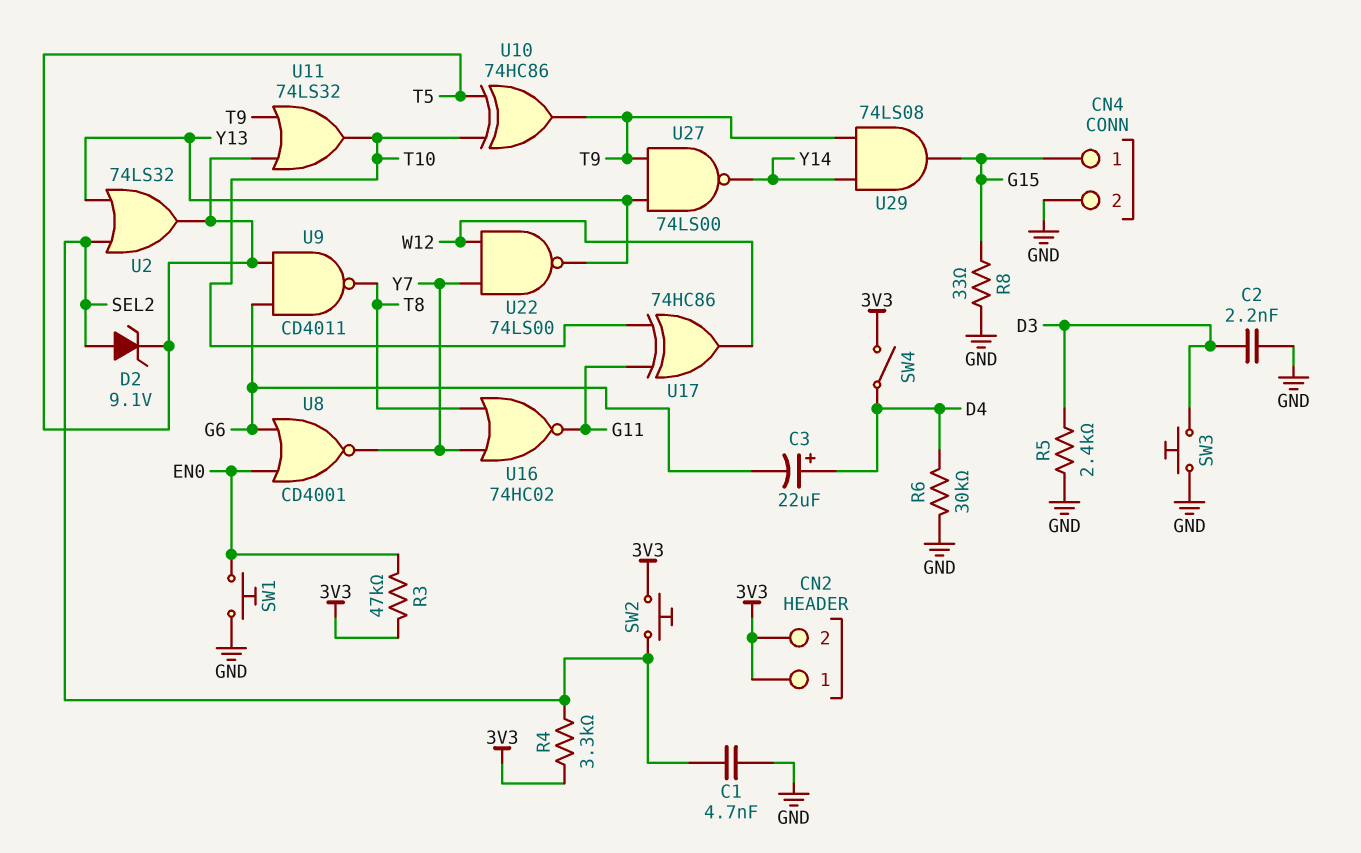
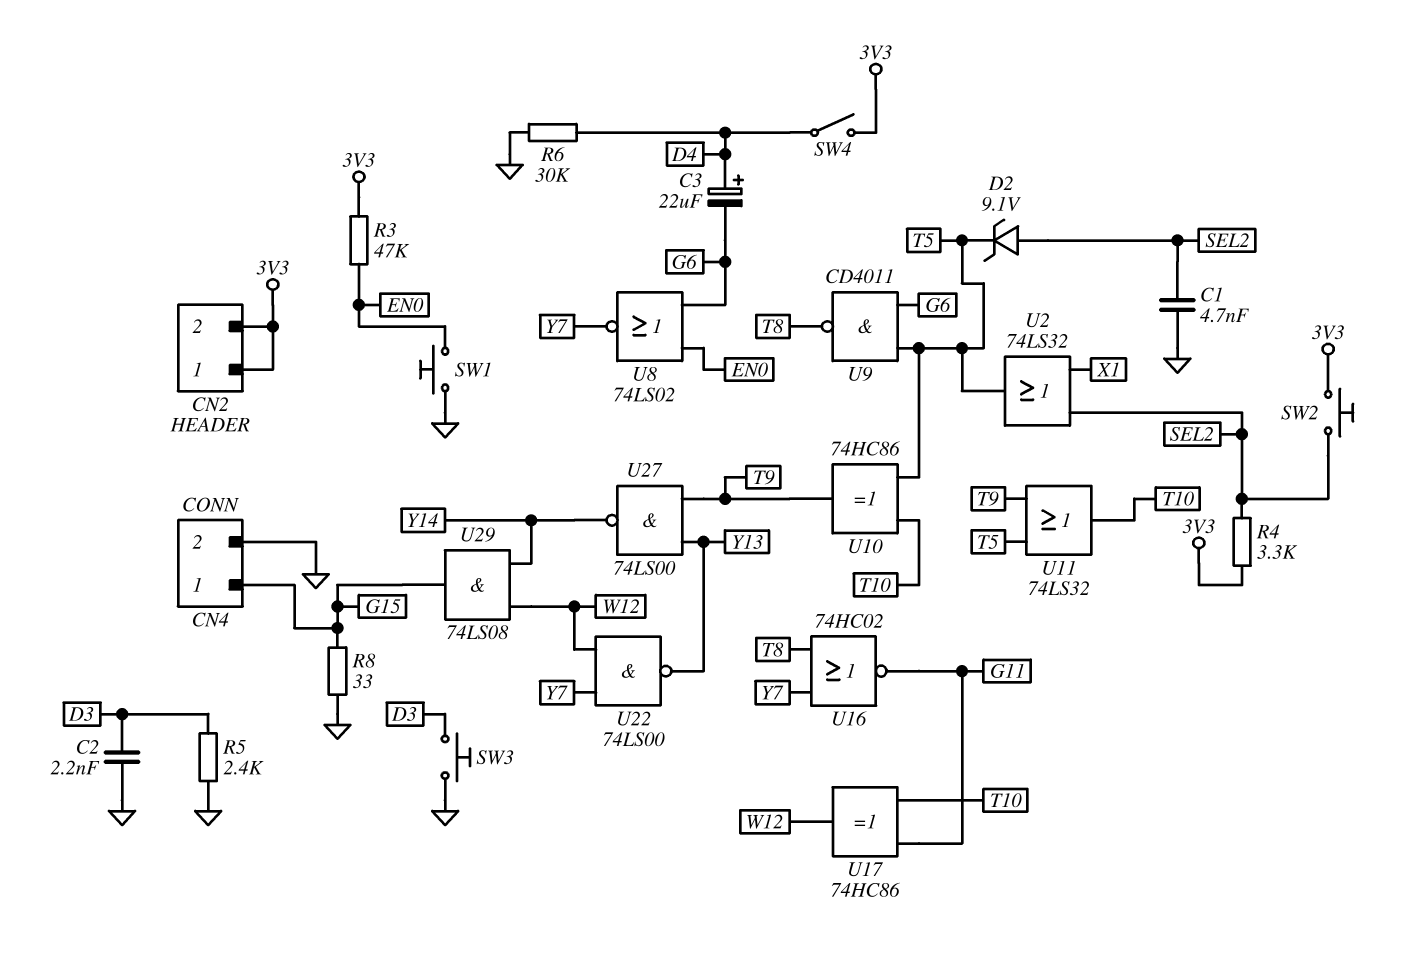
U2: OR 74LS32 (in SEL2, in Y13, out T5) -> OR 74LS32 (in SEL2, in X1, out T5)
U8: NOR CD4001 (in EN0, in G6, out Y7) -> NOR 74LS02 (in EN0, in G6, out Y7)
U29: AND 74LS08 (in T9, in Y14, out G15) -> AND 74LS08 (in W12, in Y14, out G15)

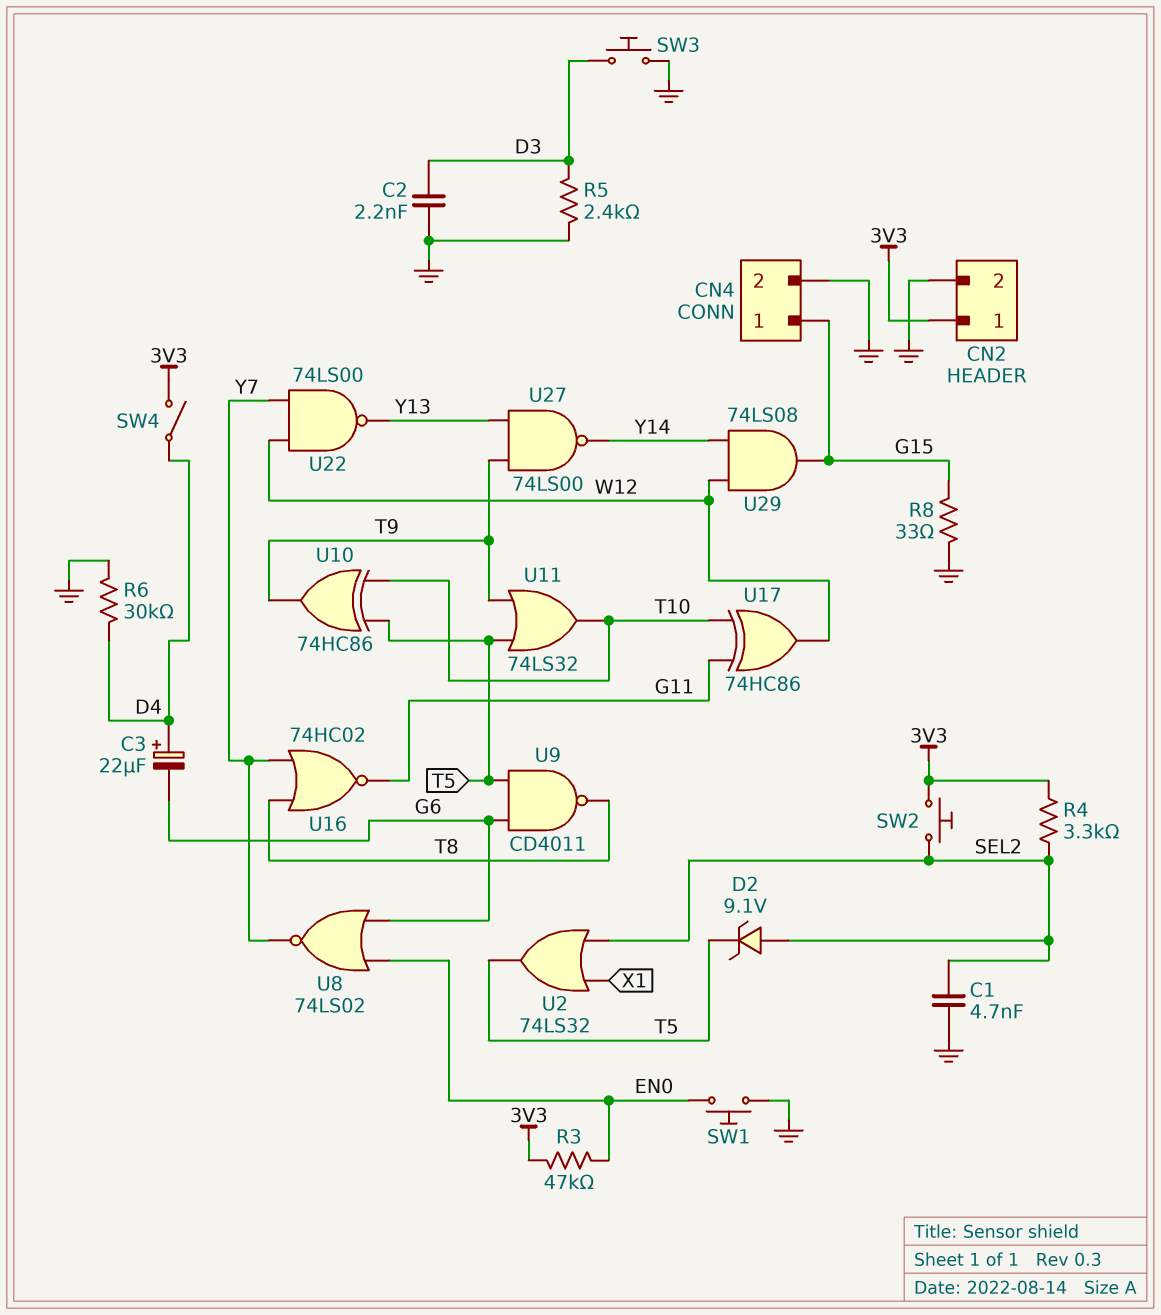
CN2 pin 2: 3V3 -> GND

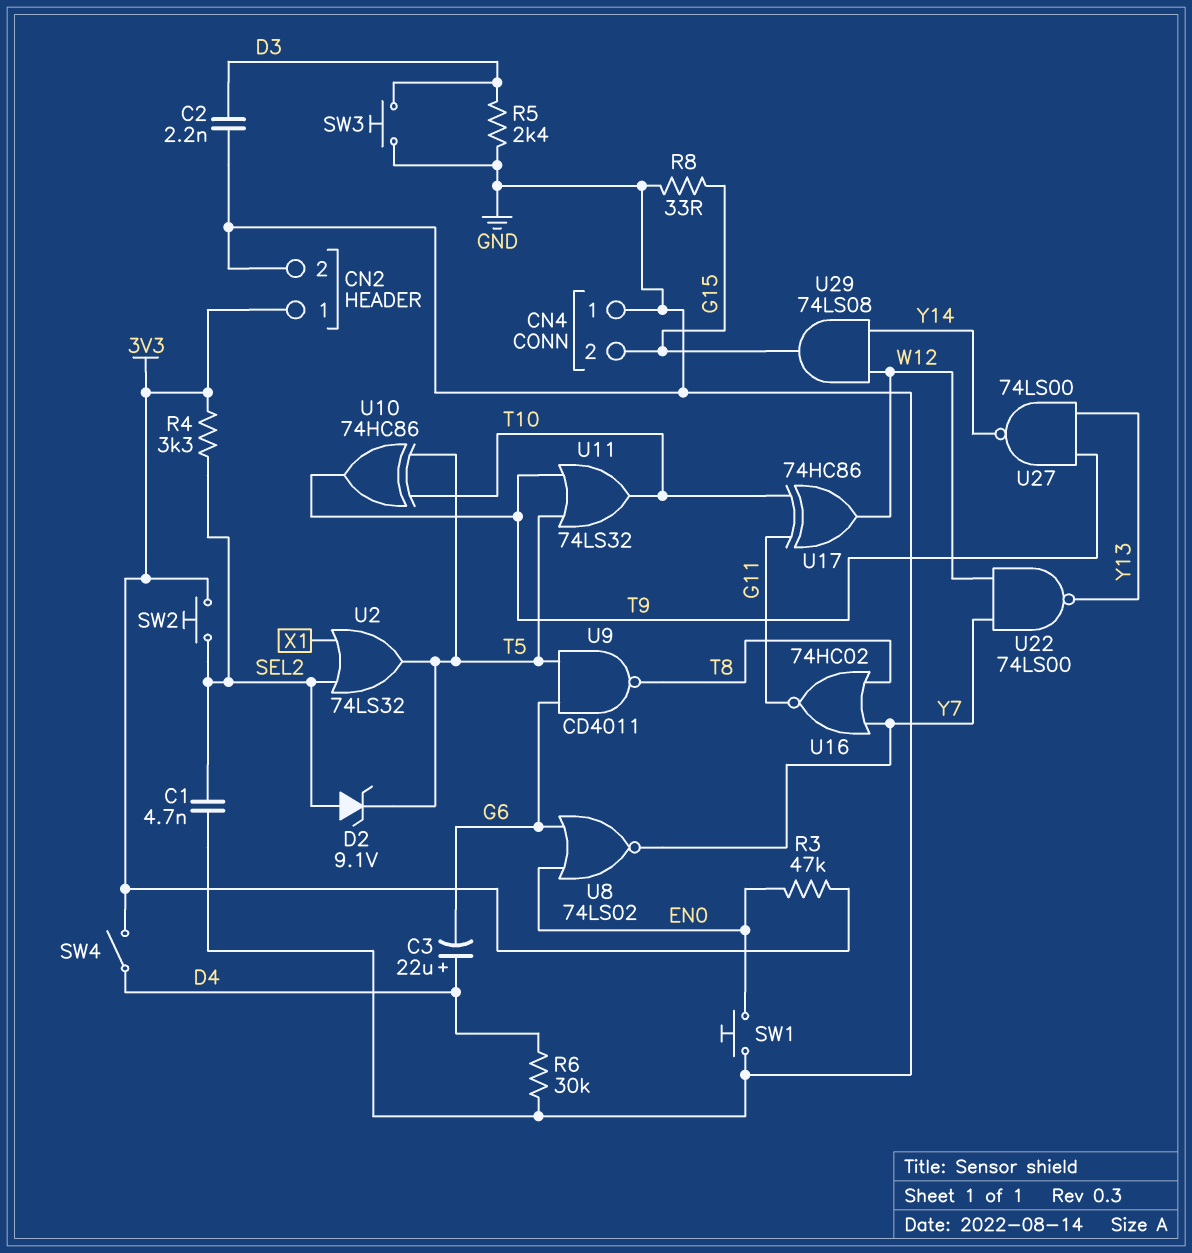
CN4 pin 1: G15 -> GND
CN4 pin 2: GND -> G15

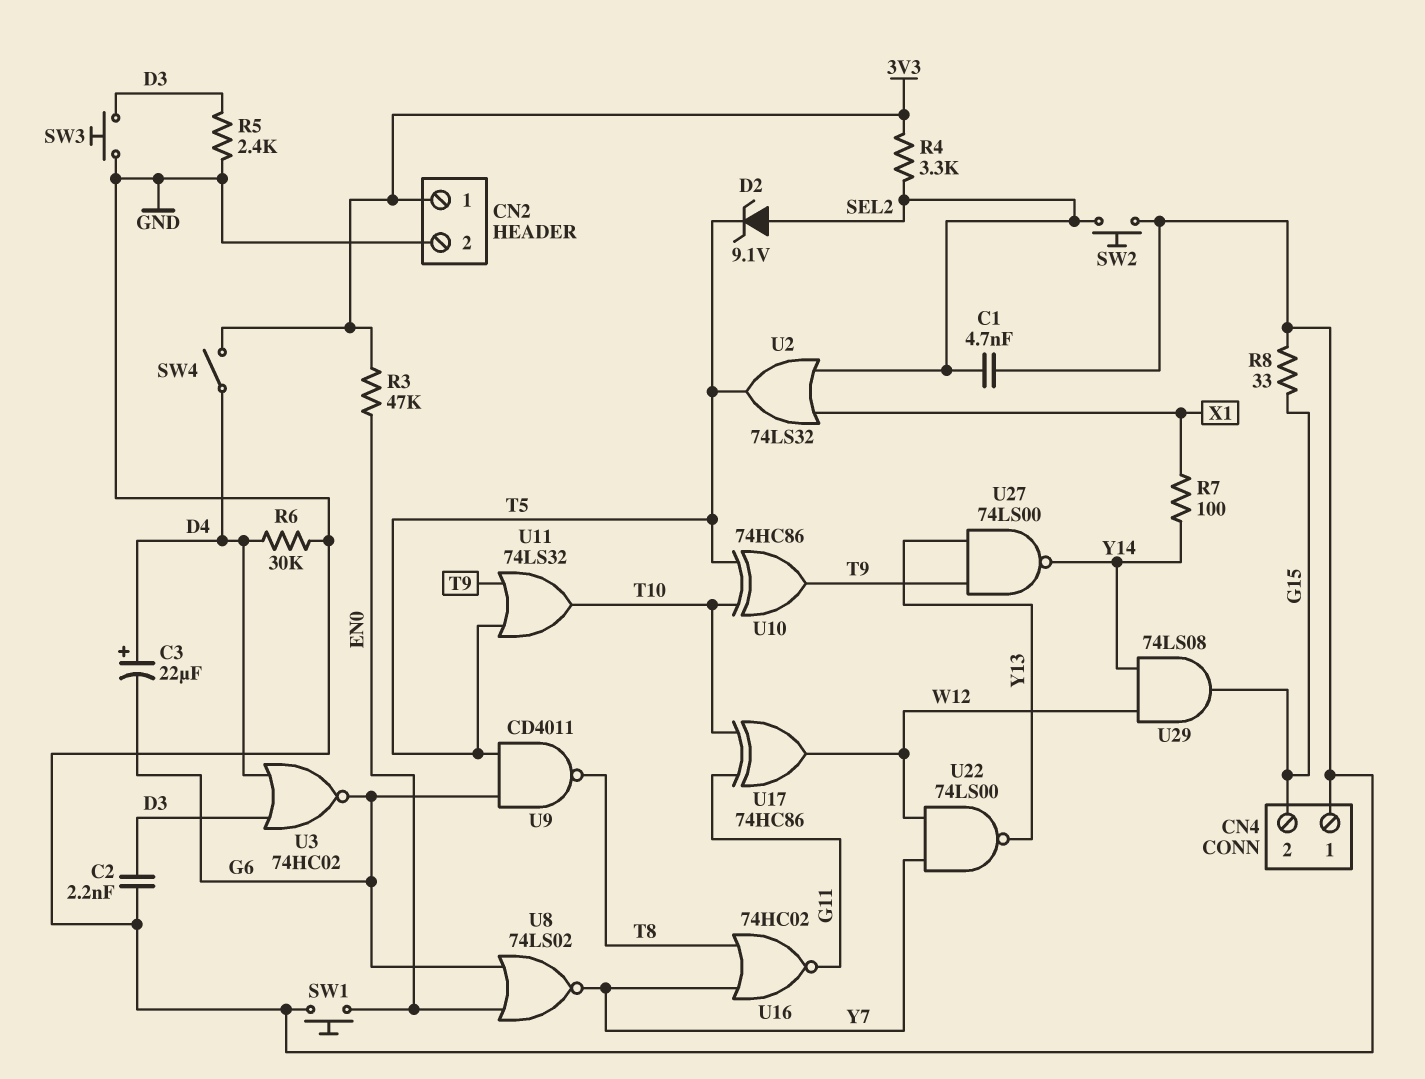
R7: none -> 100 (X1, Y14)
SW2: button (3V3, SEL2) -> button (GND, SEL2)
U3: none -> NOR 74HC02 (in D3, in D4, out G6)

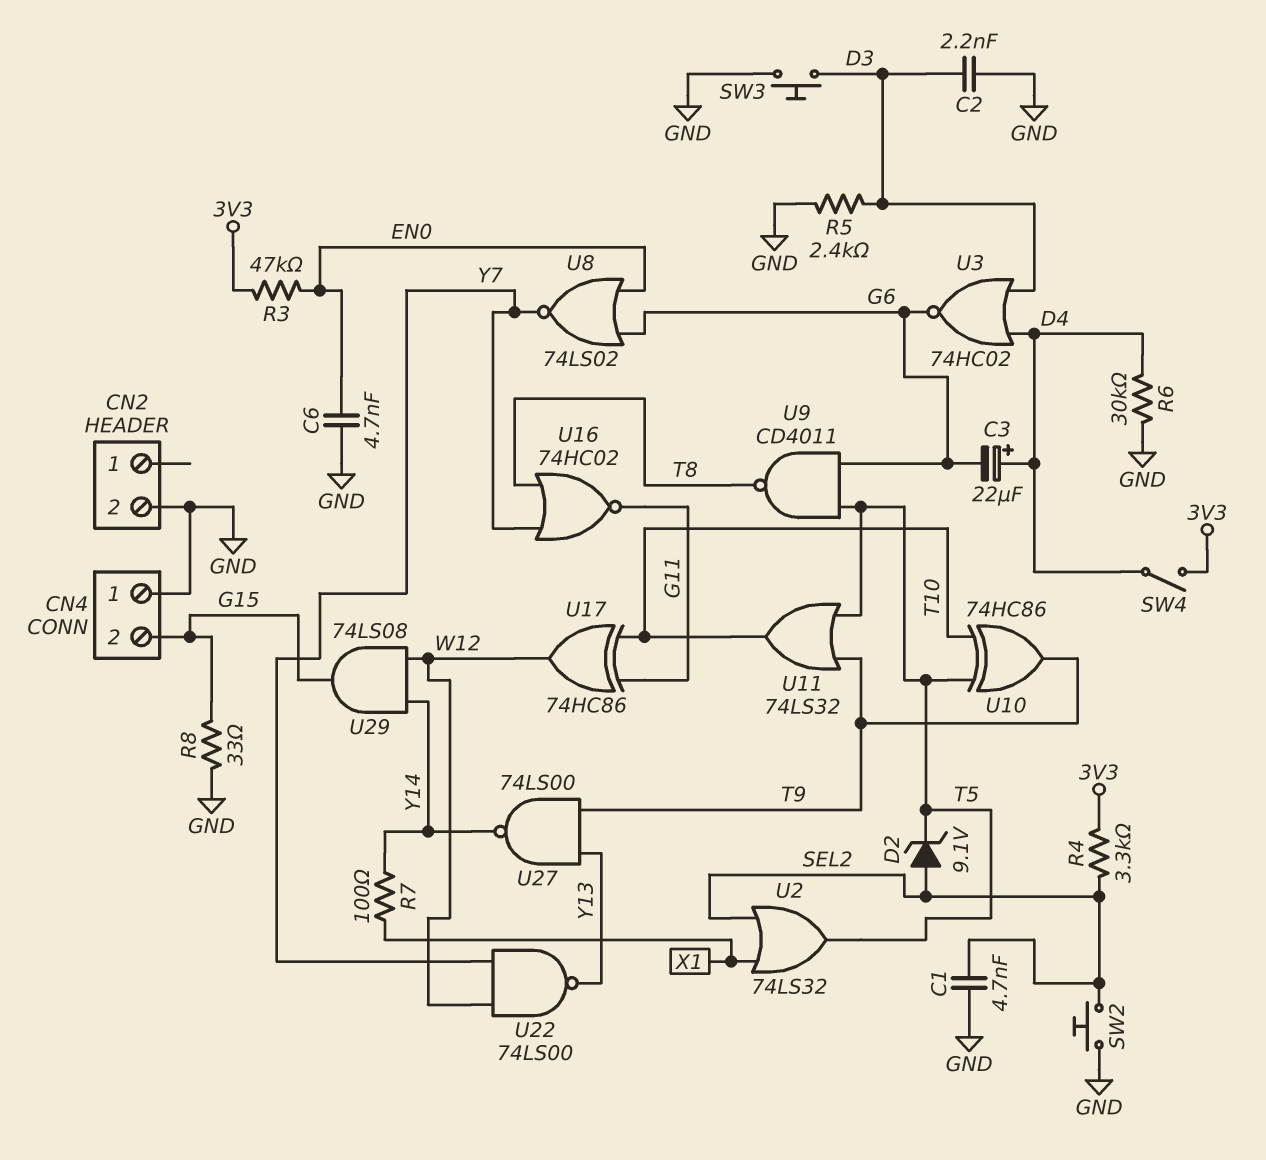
C6: none -> 4.7nF (EN0, GND)
CN2 pin 1: 3V3 -> none
SW1: button (EN0, GND) -> none

